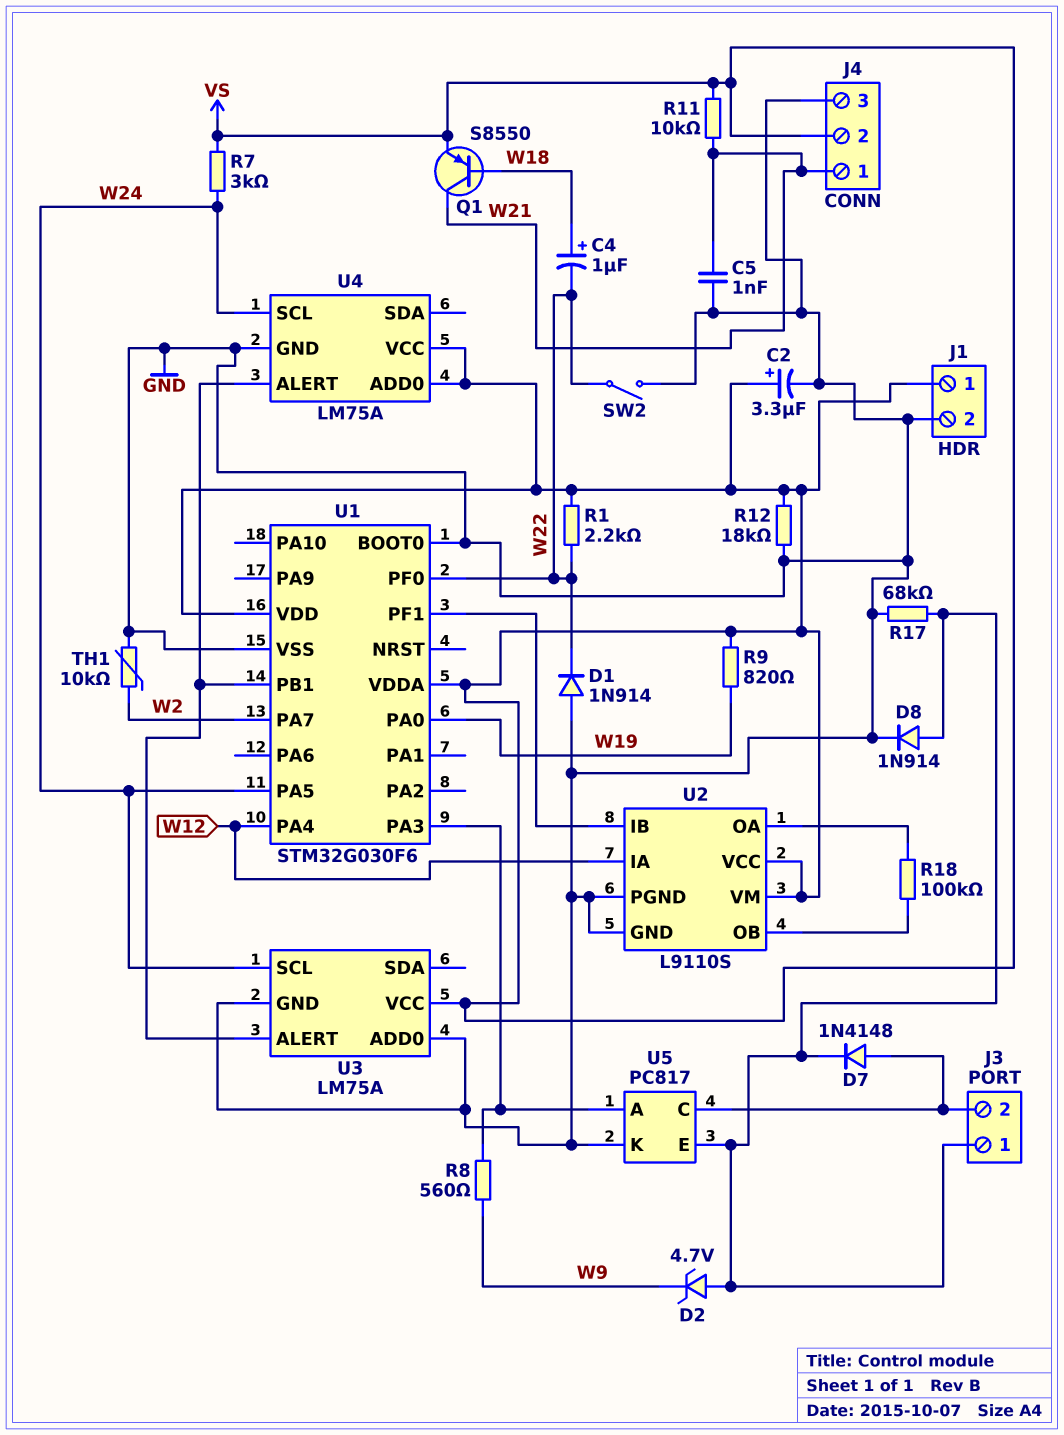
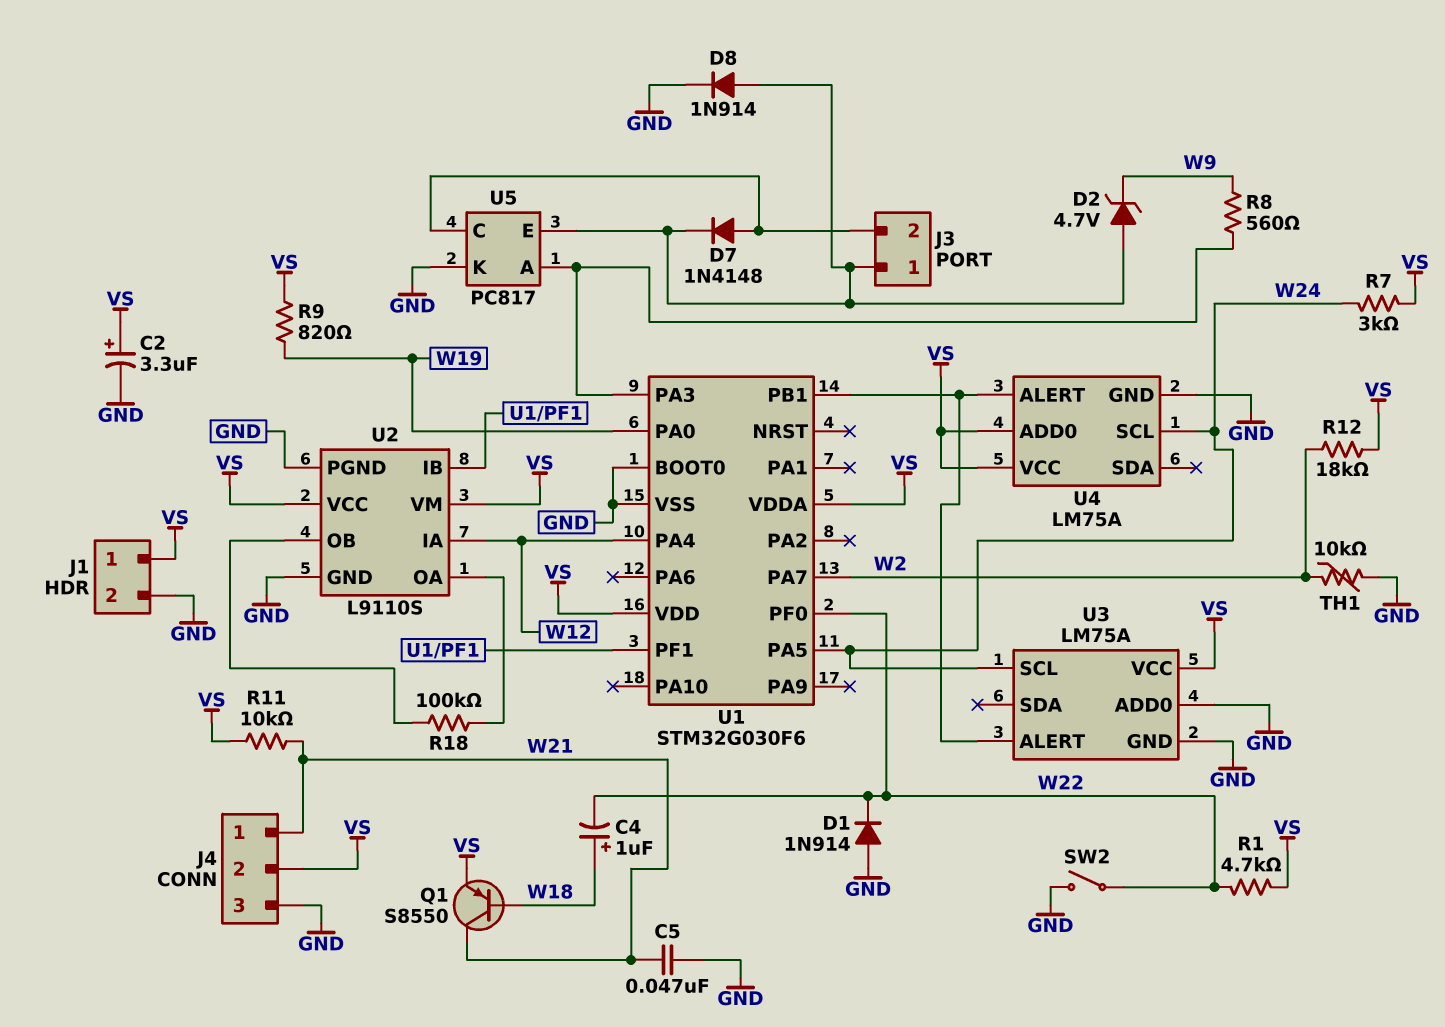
C5: 1nF (GND, W21) -> 47nF (GND, W21)
R1: 2.2k (VS, W22) -> 4.7k (VS, W22)
R12: 18k (GND, VS) -> 18k (VS, W2)
R17: 68k (GND, J3/1) -> none

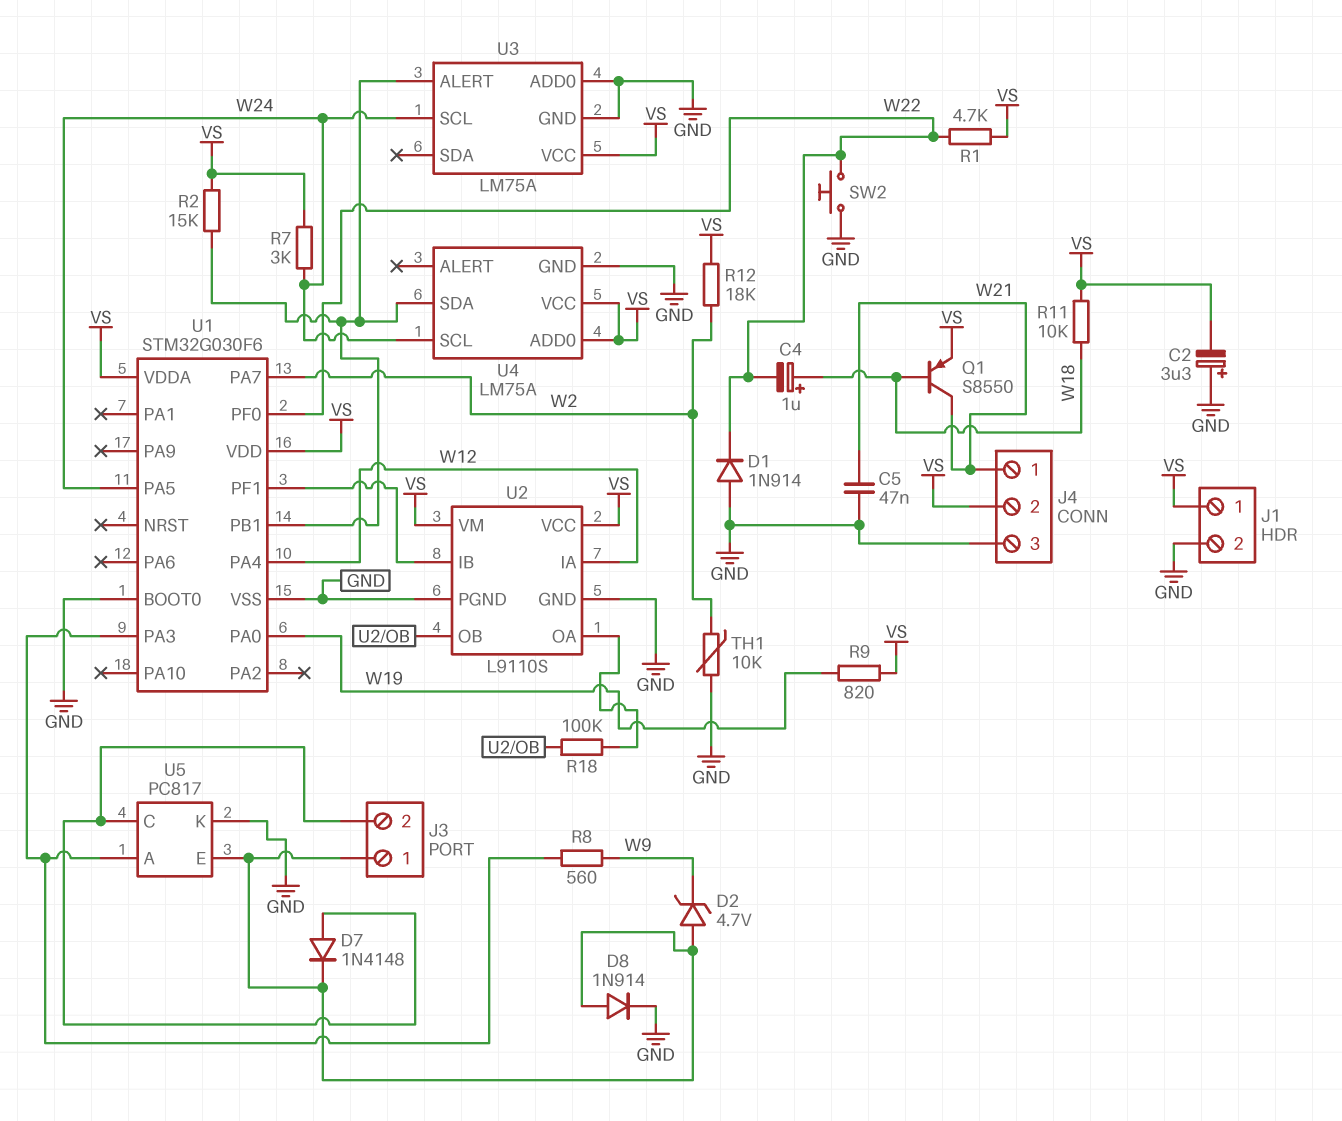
C2: 3.3uF (plus VS, minus GND) -> 3.3uF (plus GND, minus VS)
R2: none -> 15k (U1/PB1, VS)
R11: 10k (VS, W21) -> 10k (VS, W18)
SW2: switch (GND, W22) -> button (GND, W22)
U4 pin ALERT: U1/PB1 -> none
U4 pin SDA: none -> U1/PB1

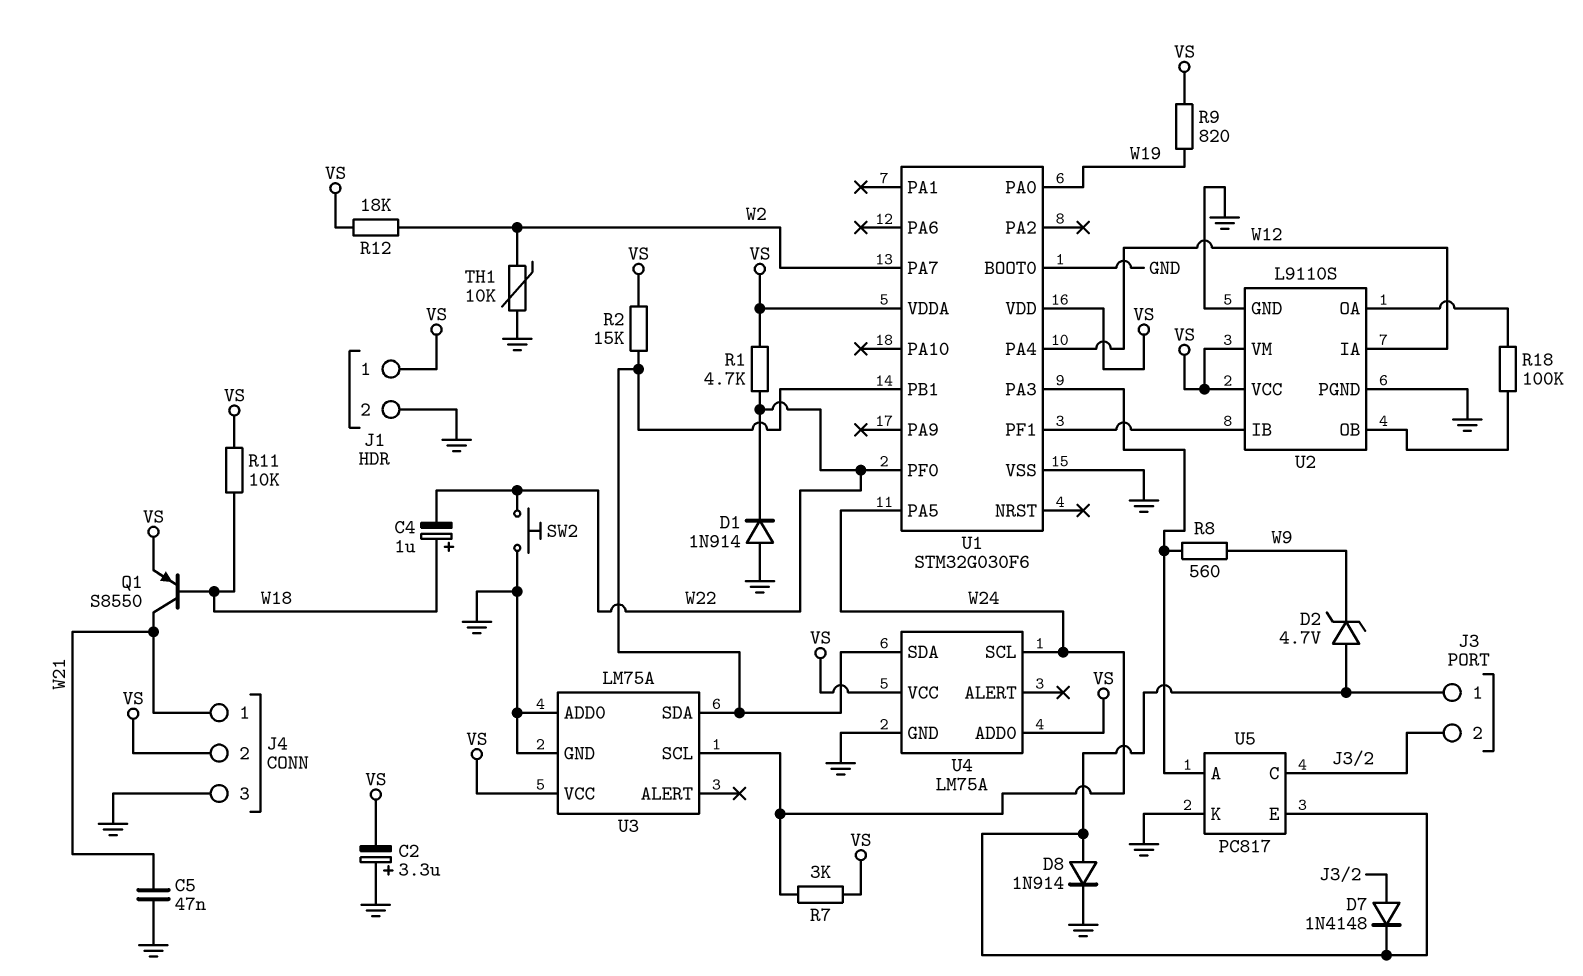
U3 pin ALERT: U1/PB1 -> none
U3 pin SDA: none -> U1/PB1

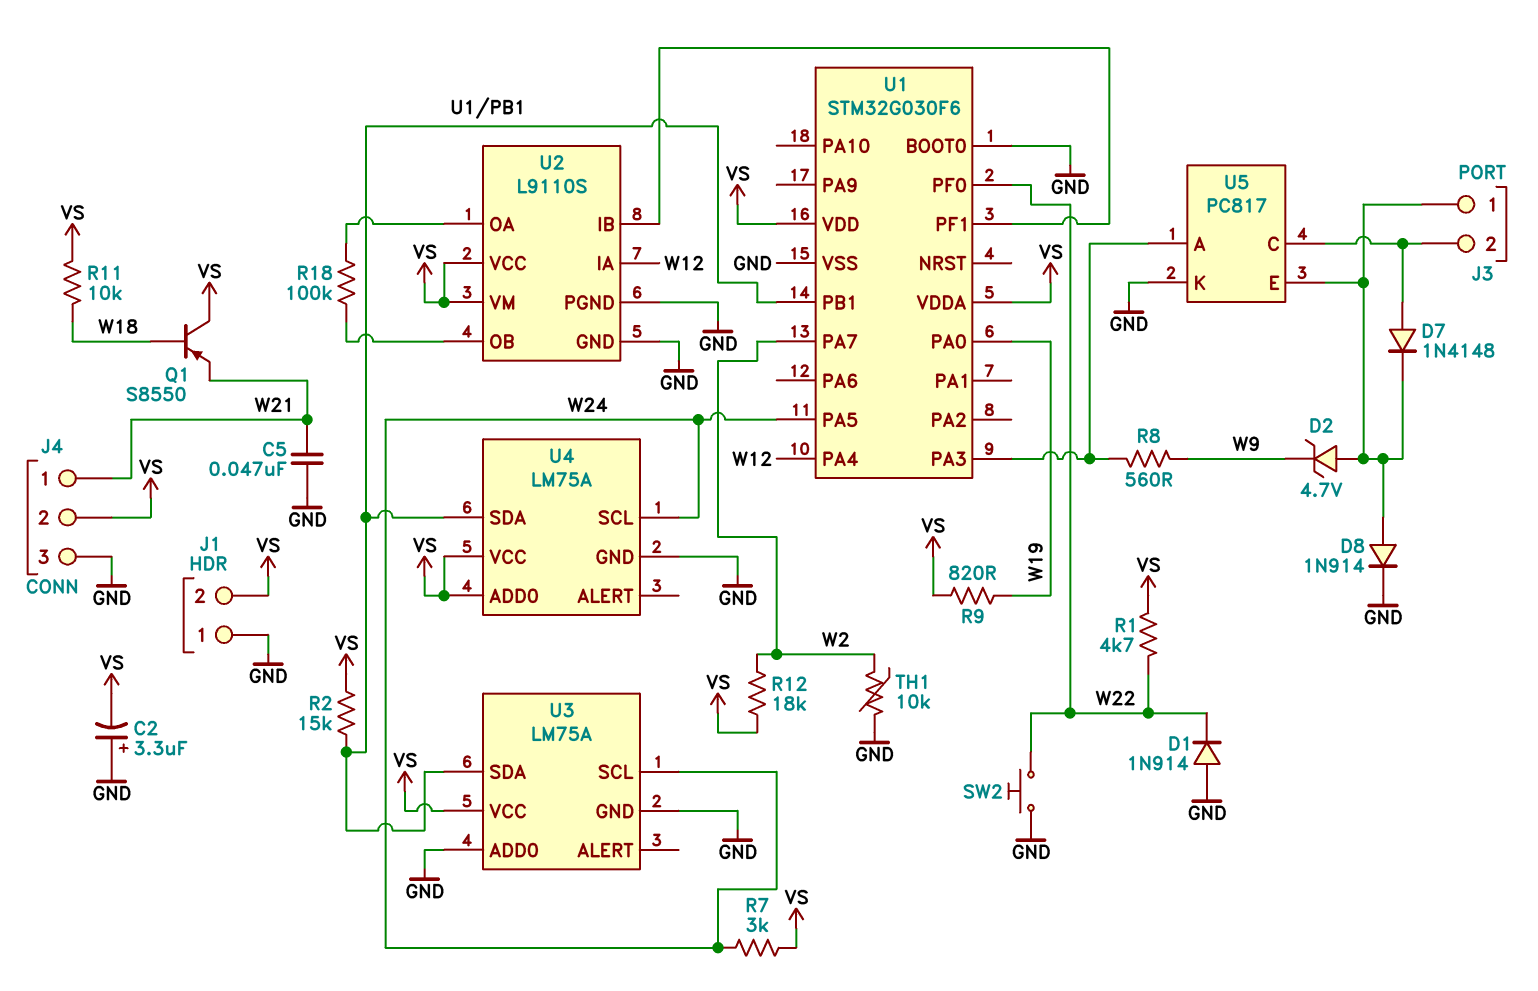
C4: 1uF (plus W18, minus W22) -> none
J1 pin 1: VS -> GND
J1 pin 2: GND -> VS
Q1: PNP S8550 (B W18, C W21, E VS) -> PNP S8550 (B W18, C VS, E W21)

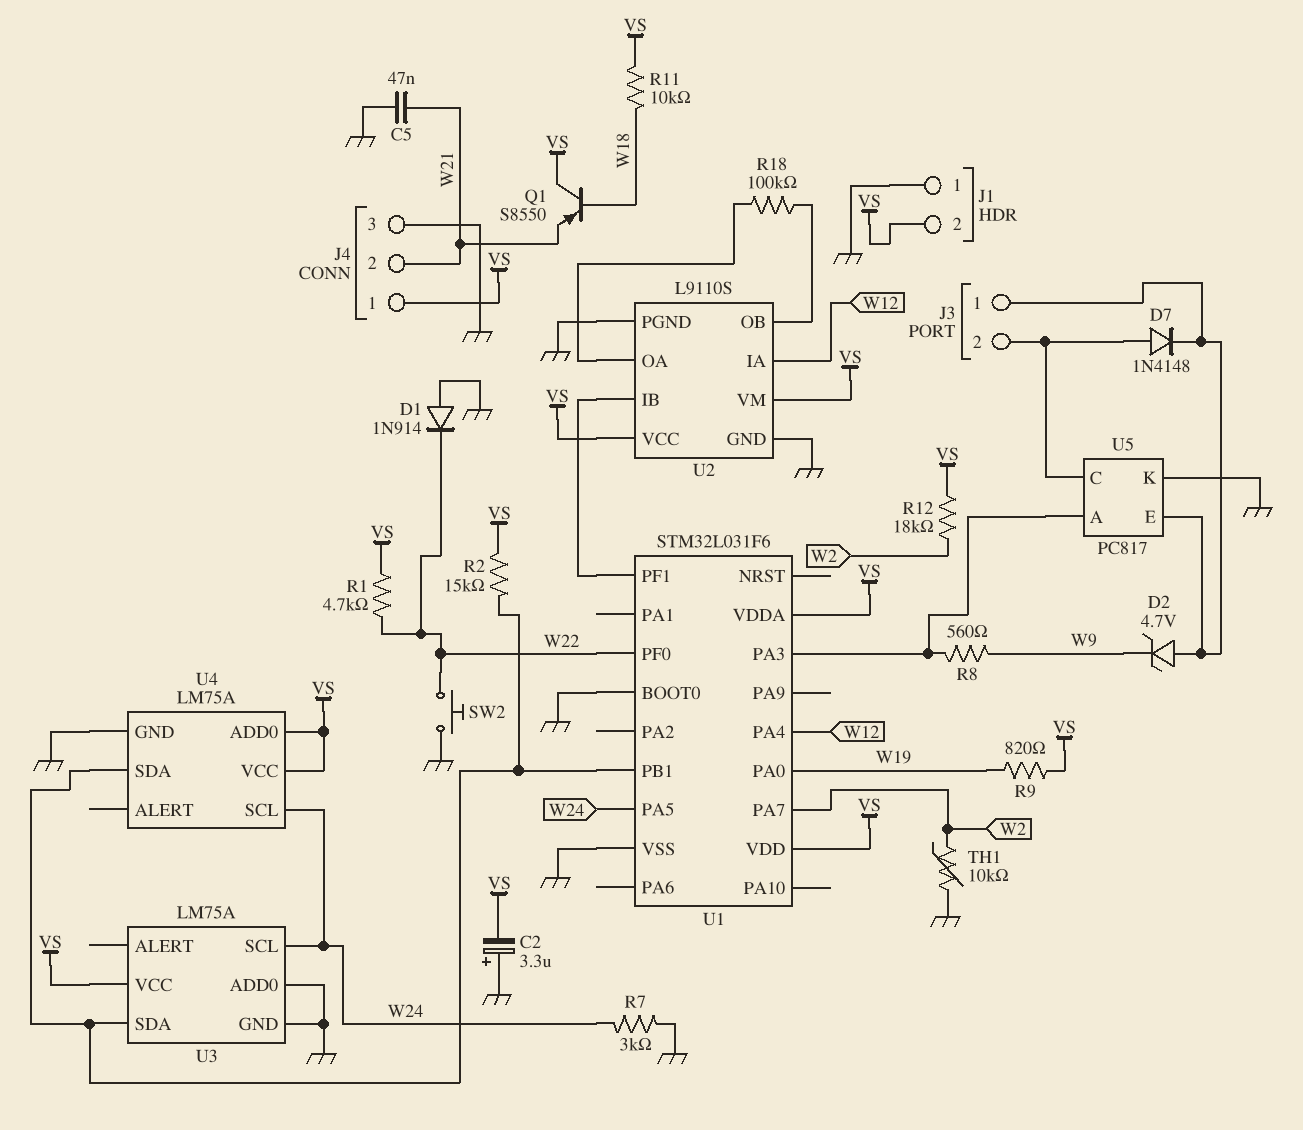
D8: diode 1N914 (A J3/1, K GND) -> none
J4 pin 1: W21 -> VS
J4 pin 2: VS -> W21
R7: 3k (VS, W24) -> 3k (GND, W24)
U1: STM32G030F6 -> STM32L031F6

